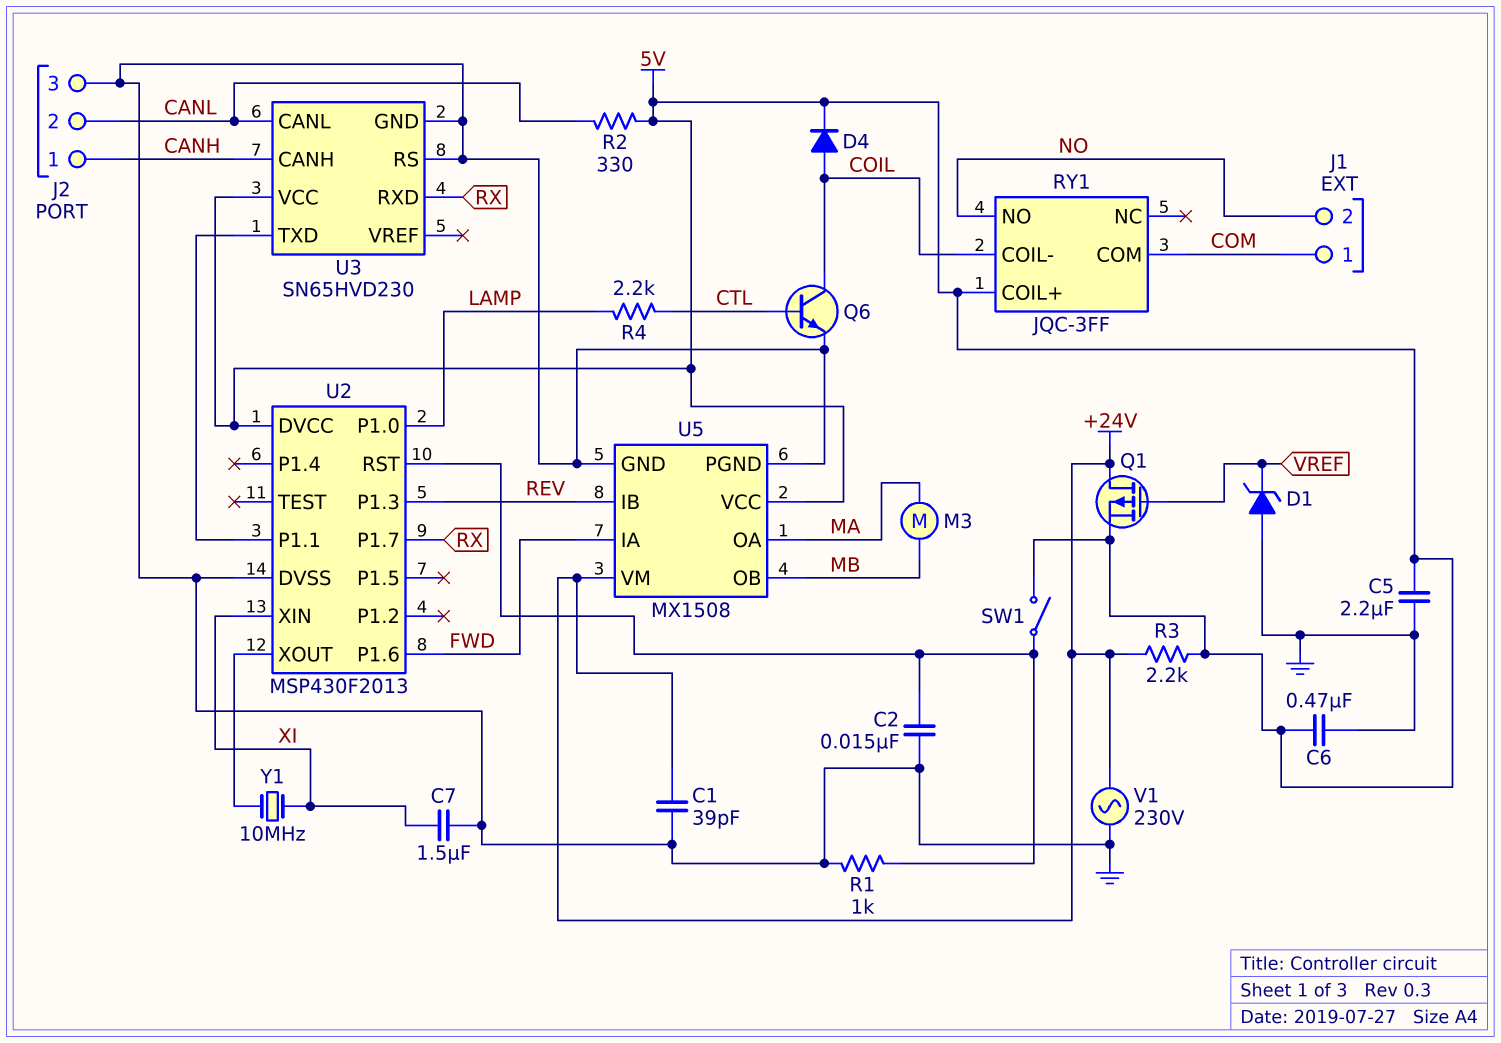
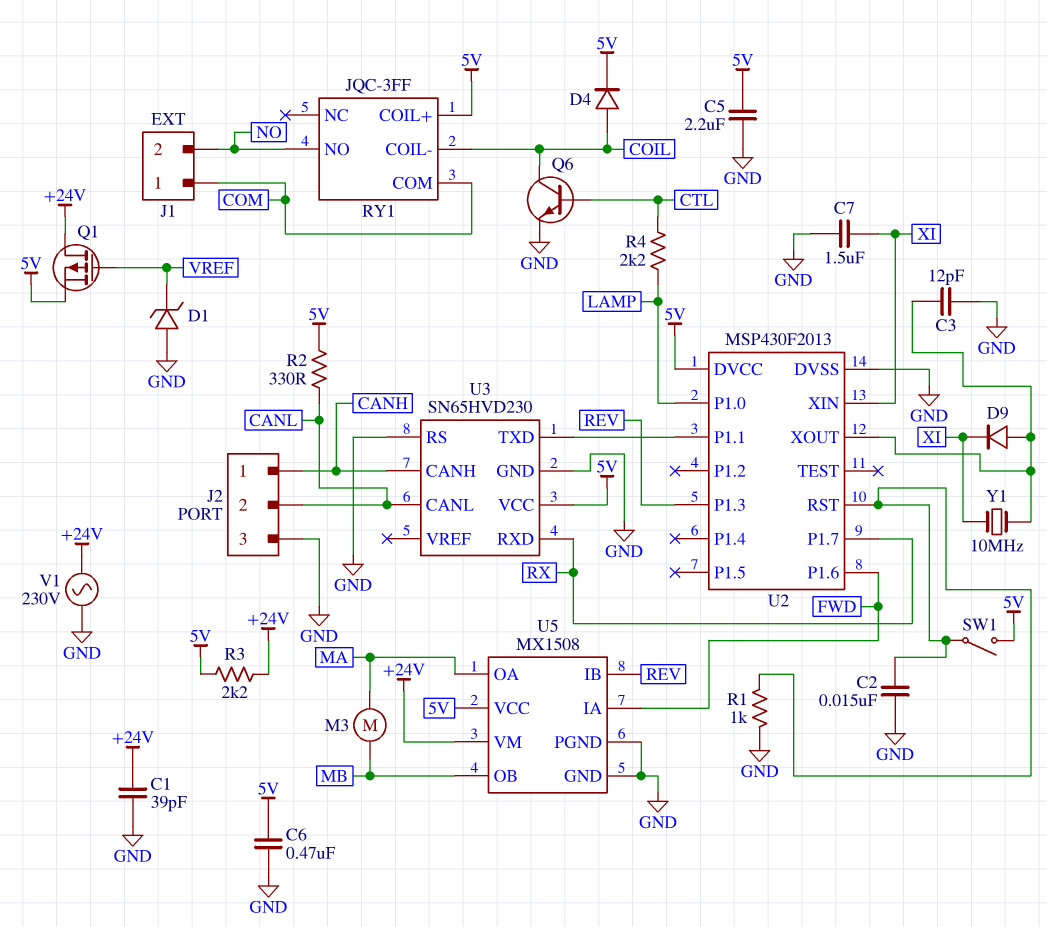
C3: none -> 12pF (GND, U2/XOUT)
D9: none -> diode (A U2/XOUT, K XI)

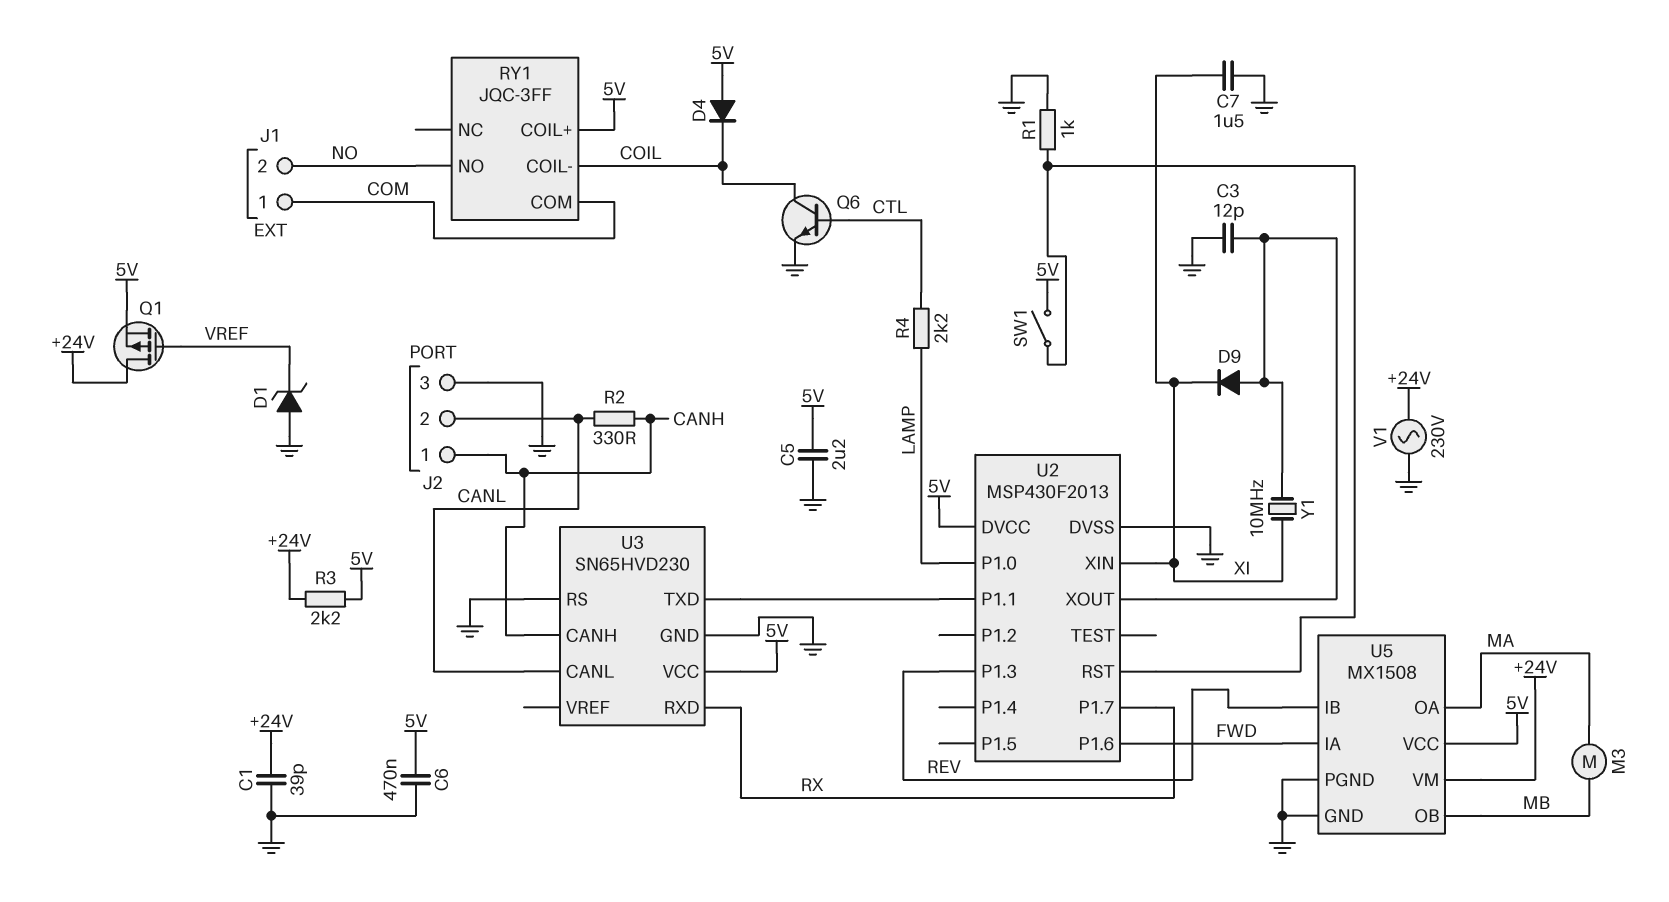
C2: 15nF (GND, U2/RST) -> none
D4: diode (A COIL, K 5V) -> diode (A 5V, K COIL)
R2: 330 (5V, CANL) -> 330 (CANH, CANL)

